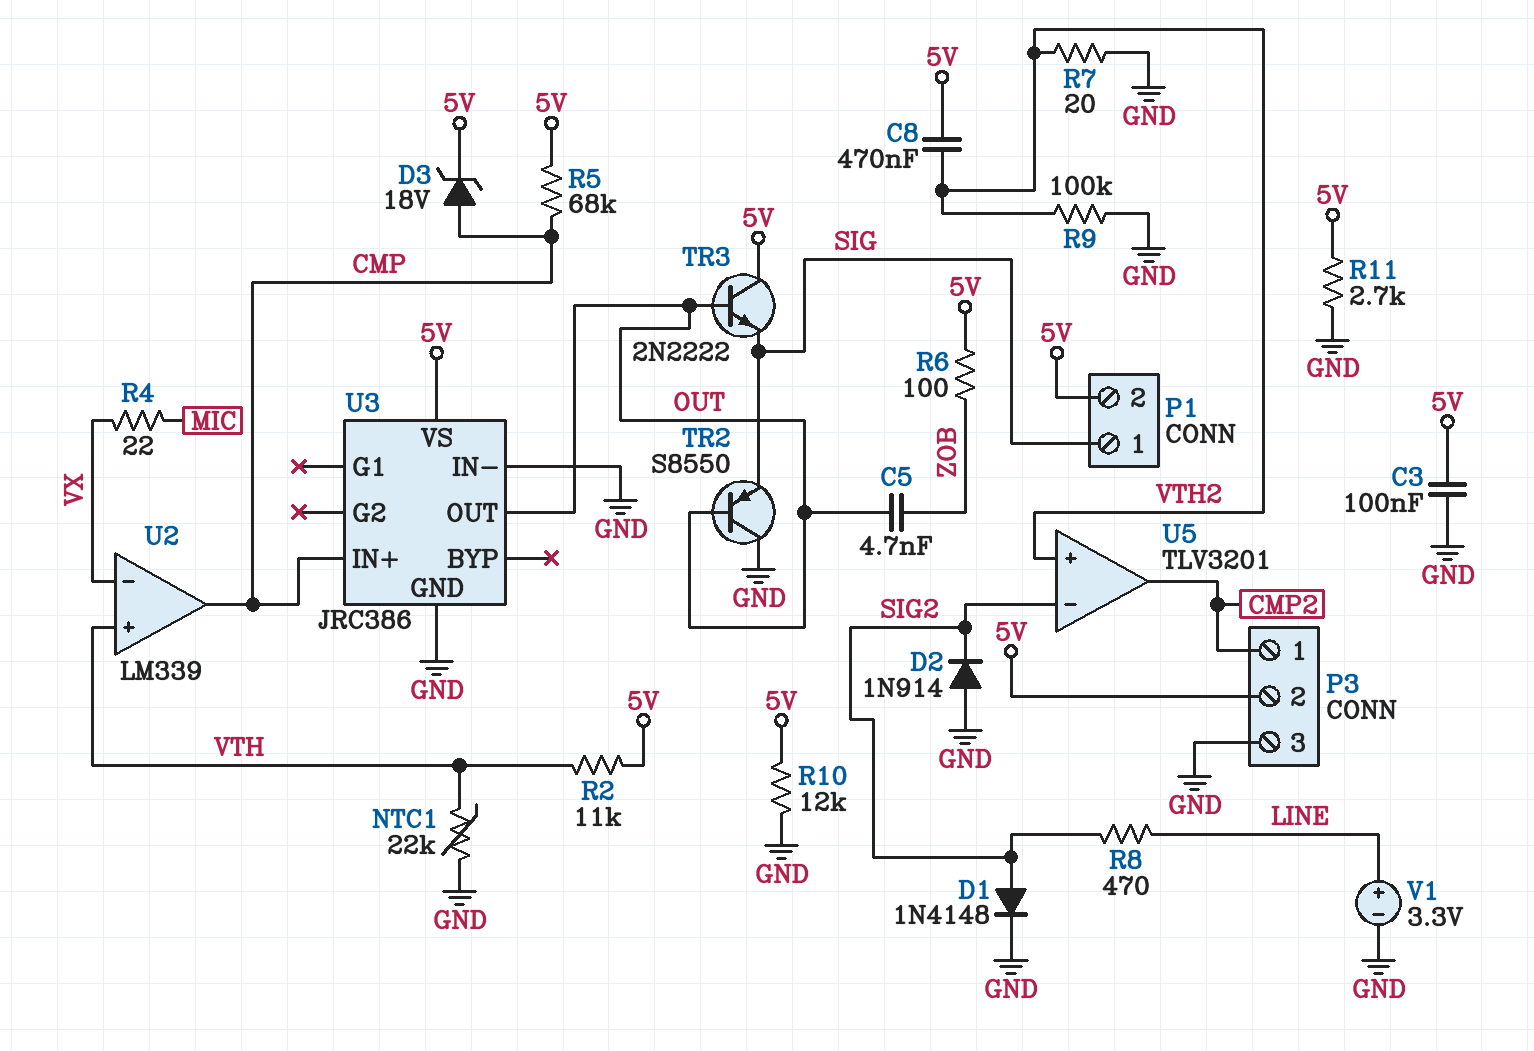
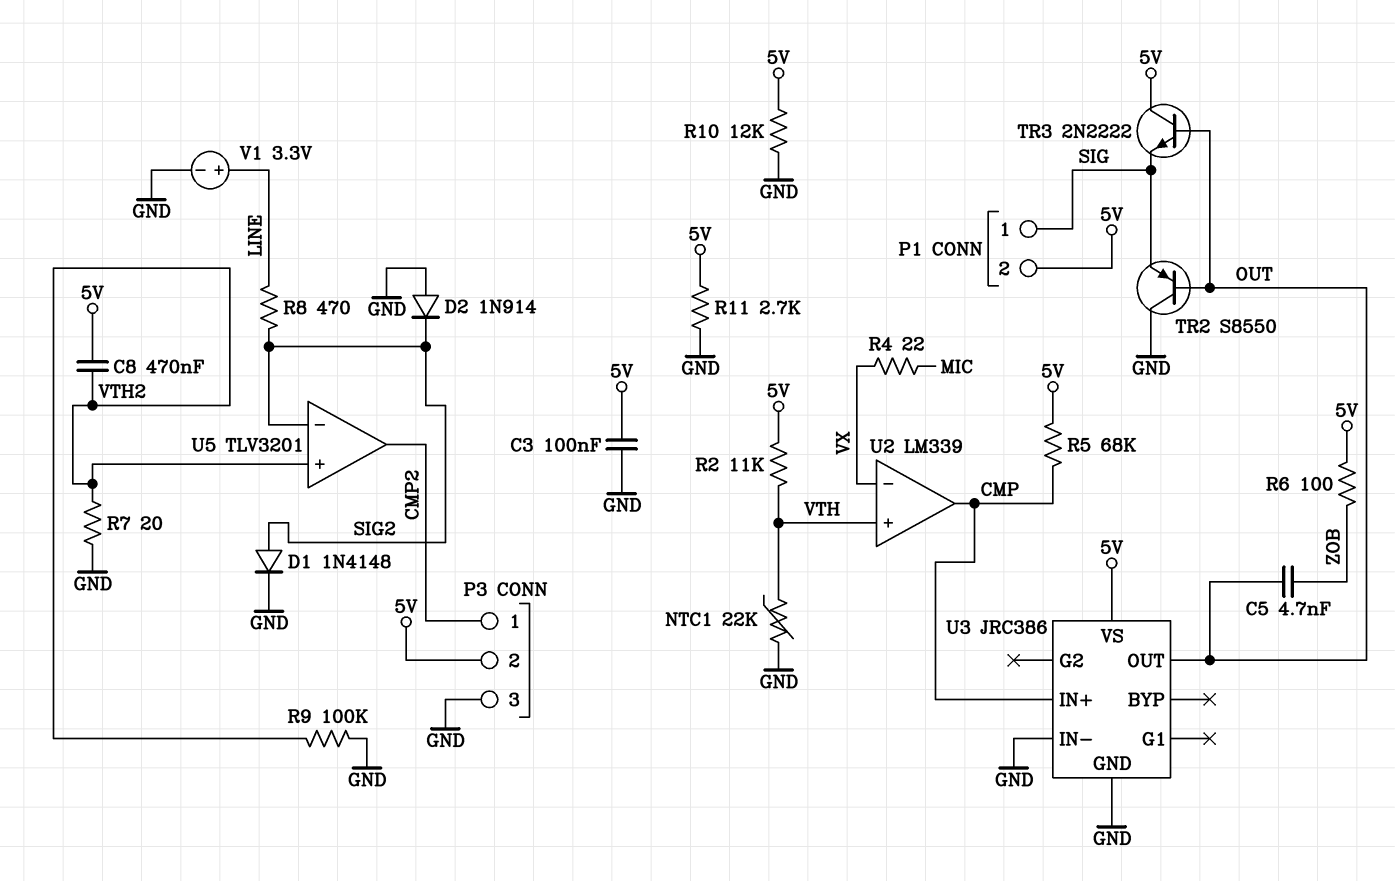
D3: zener 18V (A CMP, K 5V) -> none

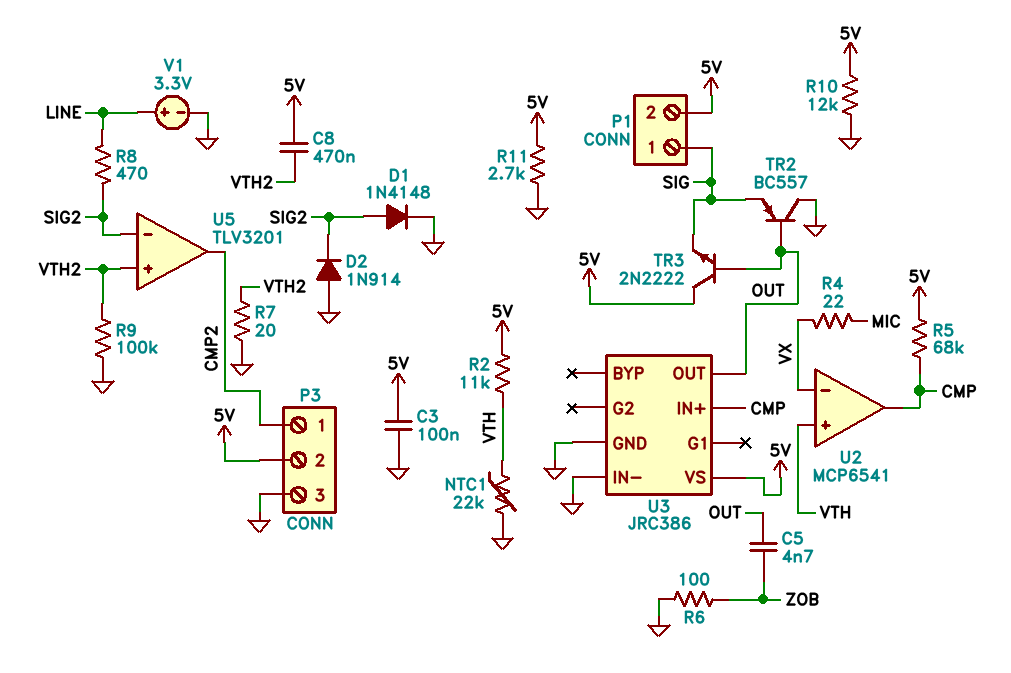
R6: 100 (5V, ZOB) -> 100 (GND, ZOB)
TR2: PNP S8550 (B OUT, C GND, E SIG) -> PNP BC557 (B OUT, C GND, E SIG)
U2: LM339 -> MCP6541

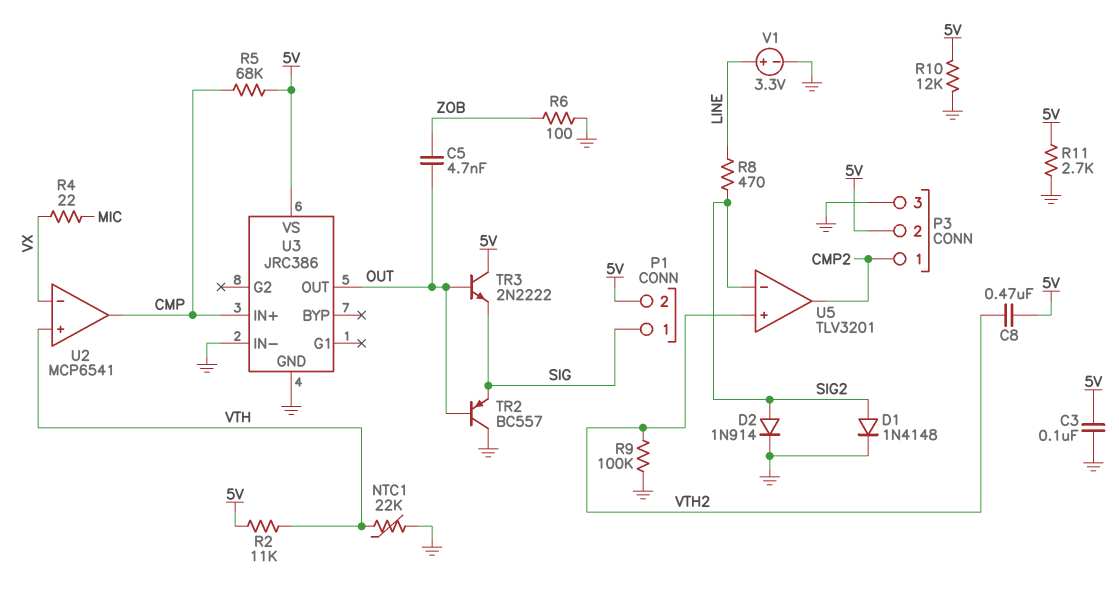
D2: diode 1N914 (A GND, K SIG2) -> diode 1N914 (A SIG2, K GND)
R7: 20 (GND, VTH2) -> none

